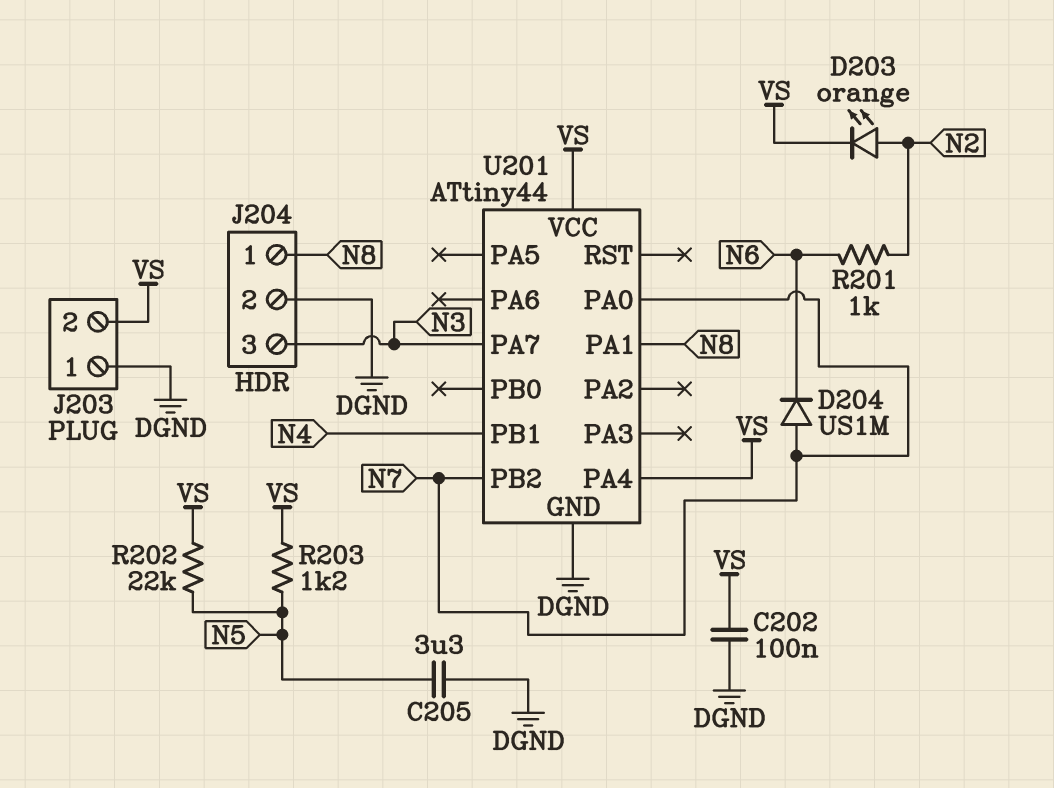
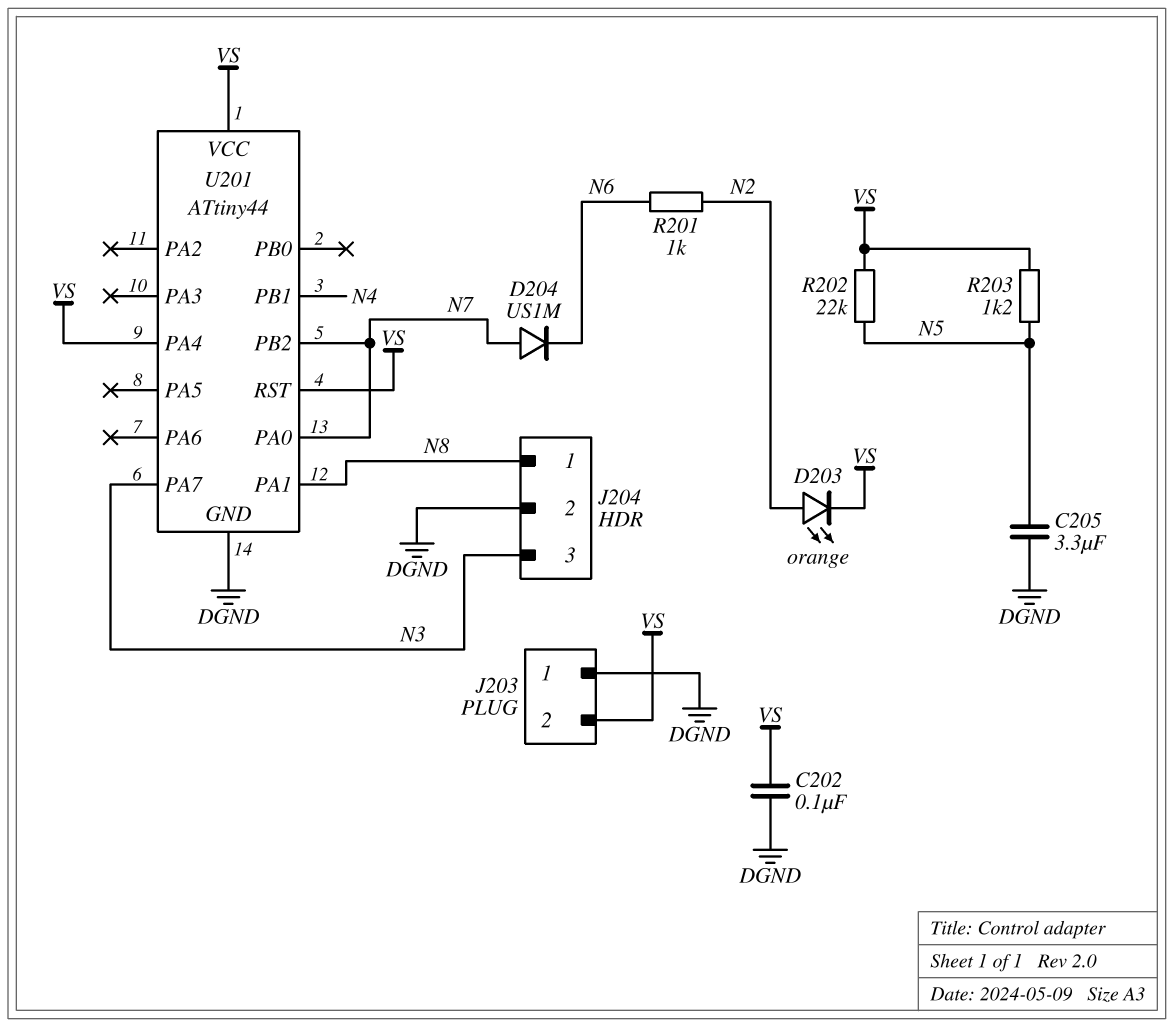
U201 pin RST: none -> VS

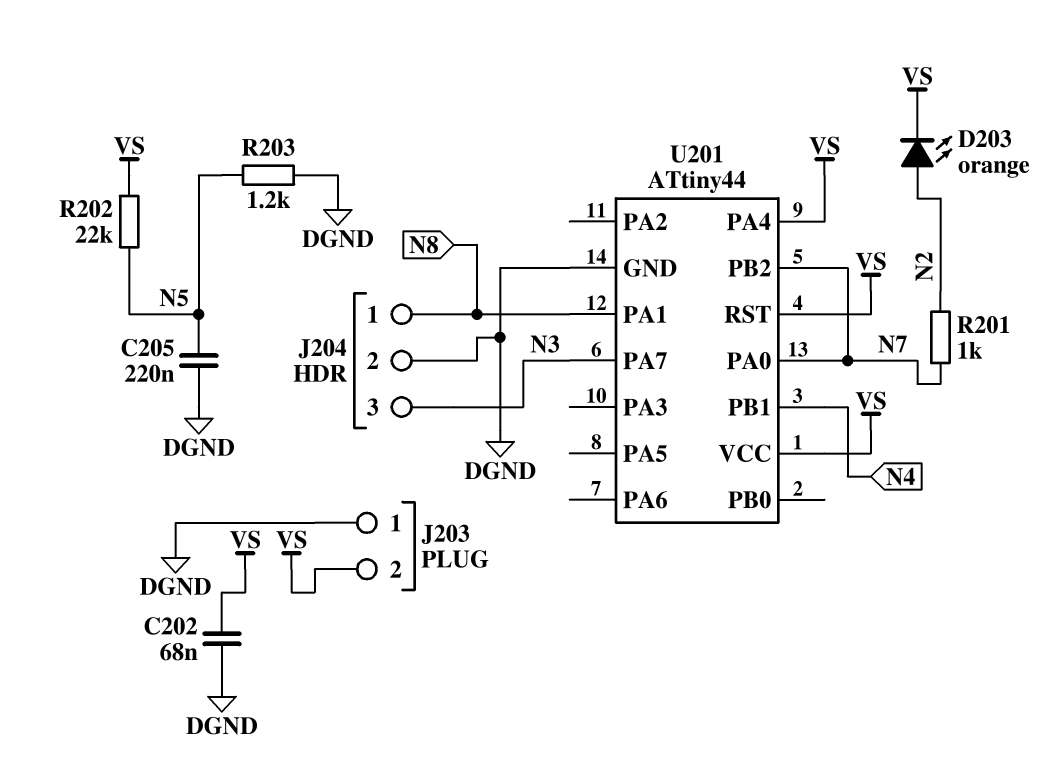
C202: 100nF (DGND, VS) -> 68nF (DGND, VS)
C205: 3.3uF (DGND, N5) -> 220nF (DGND, N5)
D204: diode US1M (A N7, K N6) -> none
R201: 1k (N2, N6) -> 1k (N2, N7)
R203: 1.2k (N5, VS) -> 1.2k (DGND, N5)

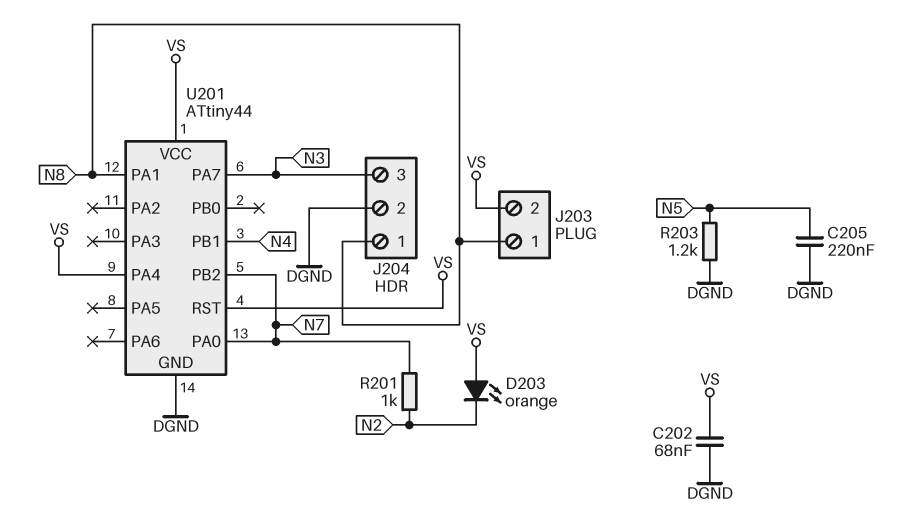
D203: LED orange (A N2, K VS) -> LED orange (A VS, K N2)
J203 pin 1: DGND -> N8
R202: 22k (N5, VS) -> none

